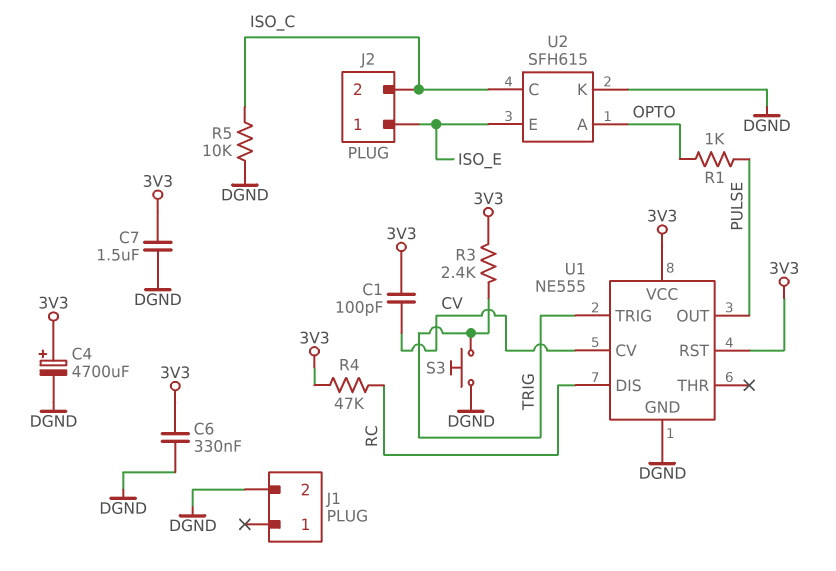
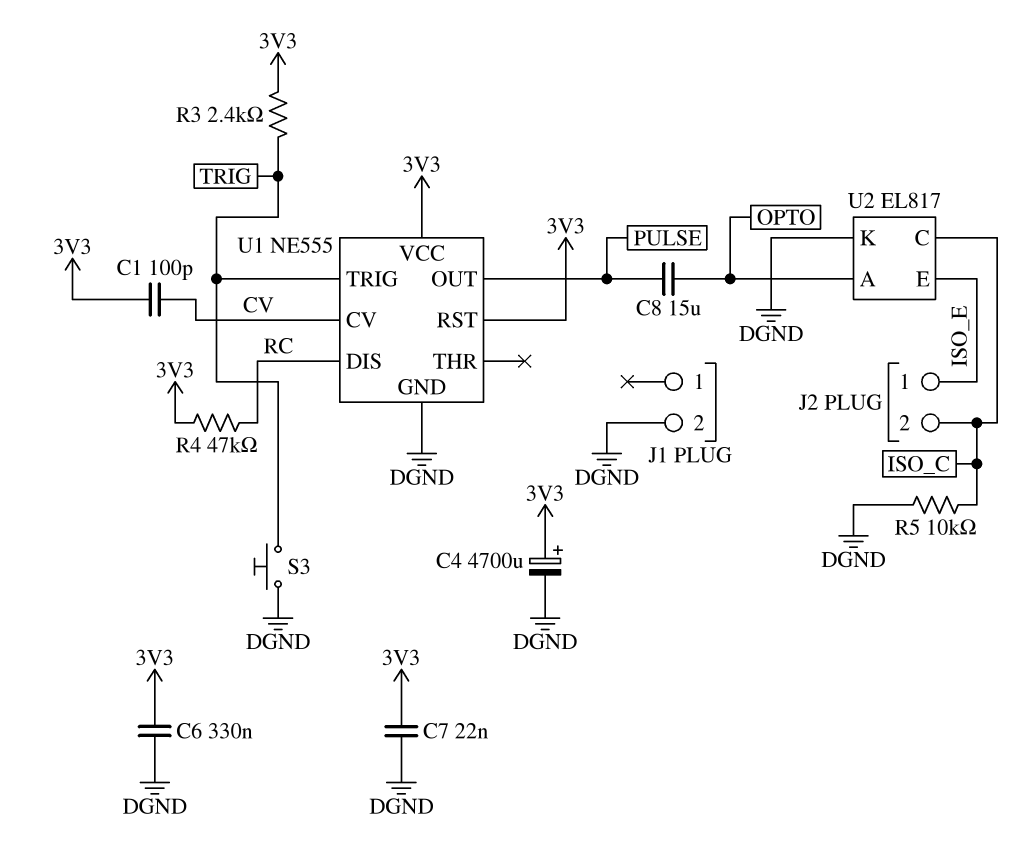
C7: 1.5uF (3V3, DGND) -> 22nF (3V3, DGND)
C8: none -> 15uF (OPTO, PULSE)
R1: 1k (OPTO, PULSE) -> none
U2: SFH615 -> EL817

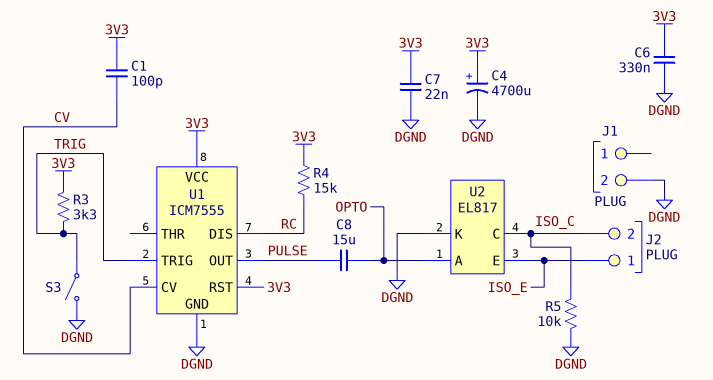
R3: 2.4k (3V3, TRIG) -> 3.3k (3V3, TRIG)
R4: 47k (3V3, RC) -> 15k (3V3, RC)
S3: button (DGND, TRIG) -> switch (DGND, TRIG)
U1: NE555 -> ICM7555

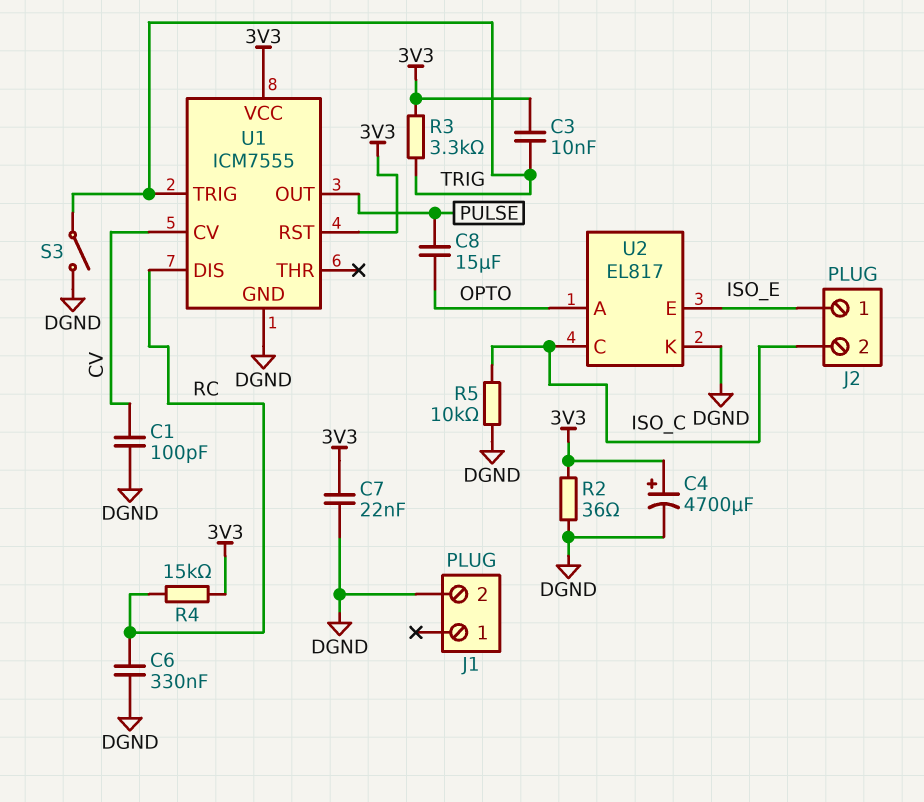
C1: 100pF (3V3, CV) -> 100pF (CV, DGND)
C3: none -> 10nF (3V3, TRIG)
C6: 330nF (3V3, DGND) -> 330nF (DGND, RC)
R2: none -> 36 (3V3, DGND)

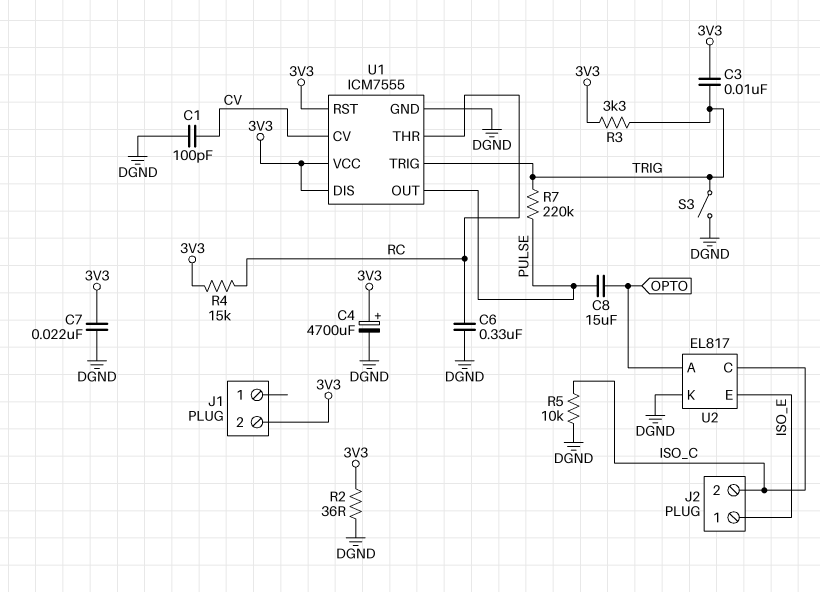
J1 pin 2: DGND -> 3V3
R7: none -> 220k (PULSE, TRIG)
U1 pin DIS: RC -> 3V3
U1 pin THR: none -> RC

